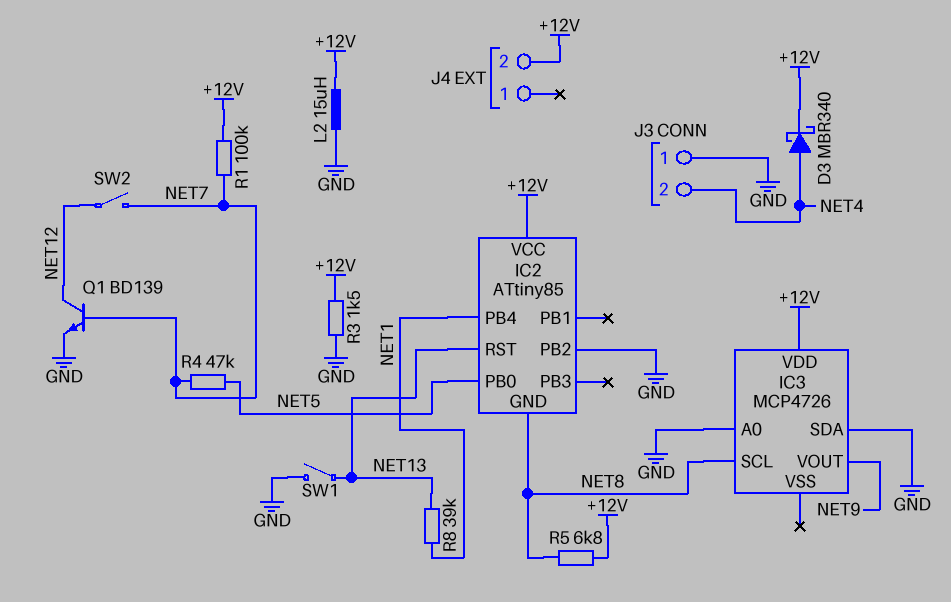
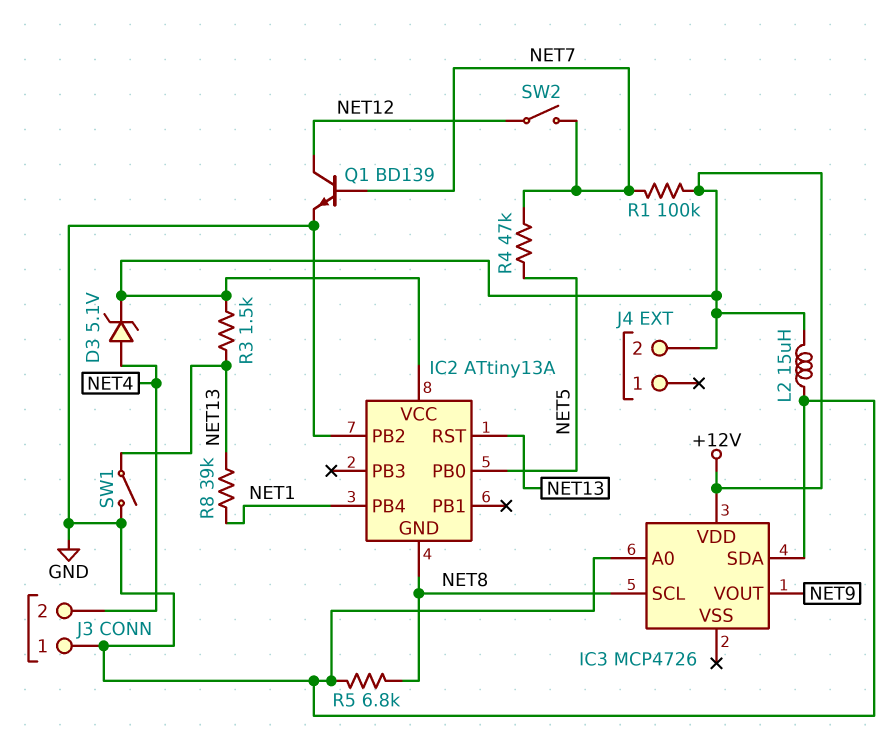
D3: schottky MBR340 (A NET4, K +12V) -> zener 5.1V (A NET4, K +12V)
IC2: ATtiny85 -> ATtiny13A
R3: 1.5k (+12V, GND) -> 1.5k (+12V, NET13)
R5: 6.8k (+12V, NET8) -> 6.8k (GND, NET8)

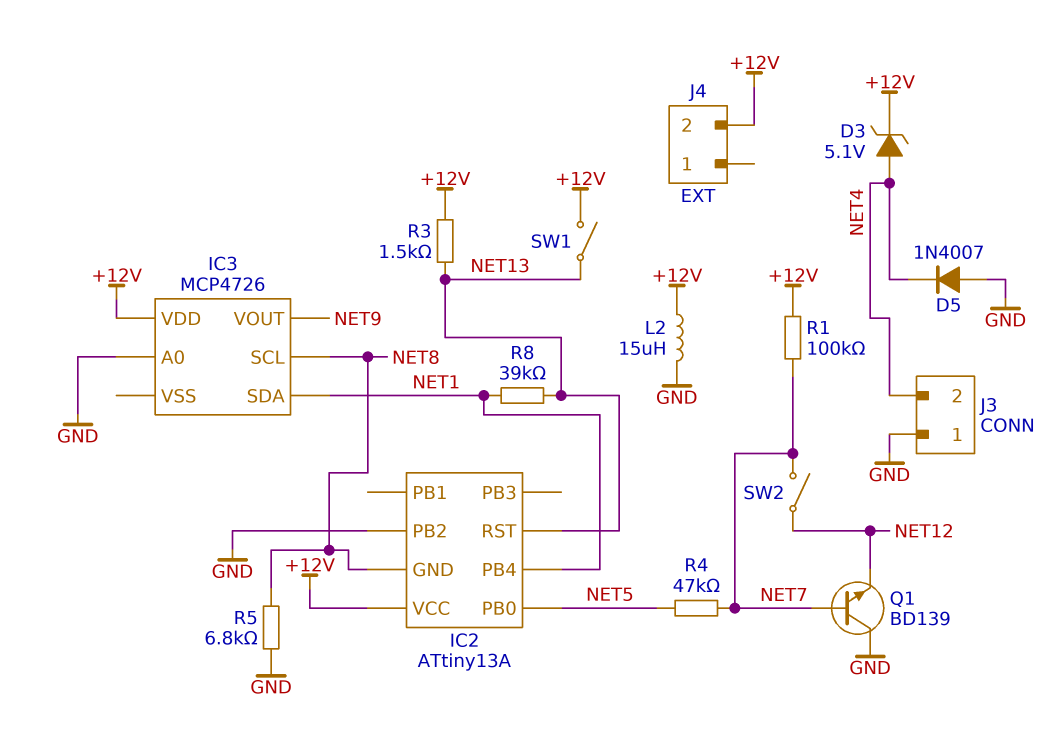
D5: none -> diode 1N4007 (A GND, K NET4)
IC3 pin SDA: GND -> NET1
Q1: NPN BD139 (B NET7, C NET12, E GND) -> NPN BD139 (B NET7, C GND, E NET12)
SW1: switch (GND, NET13) -> switch (+12V, NET13)

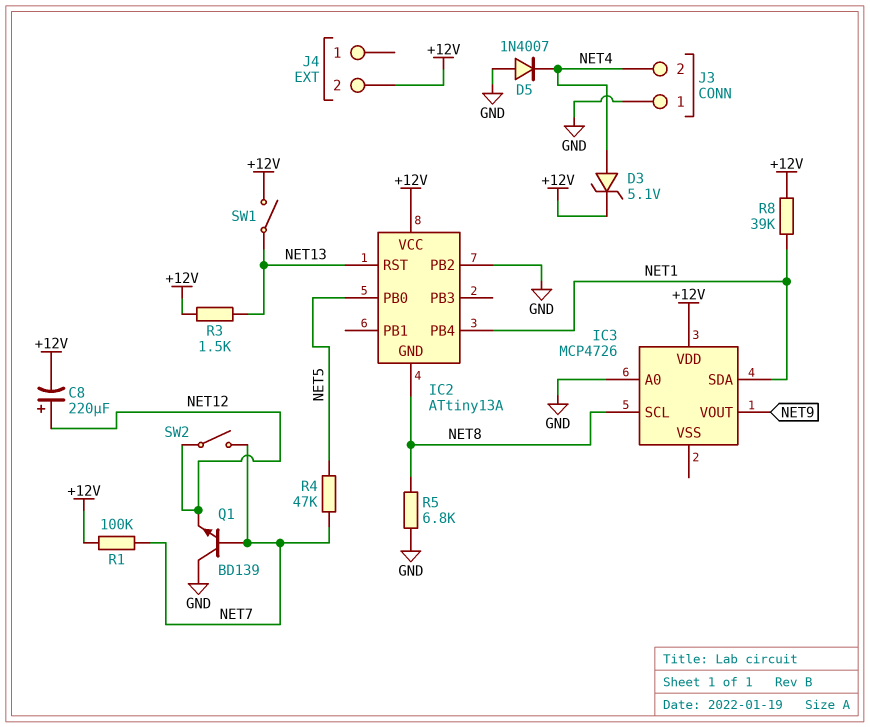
C8: none -> 220uF (plus NET12, minus +12V)
L2: 15uH (+12V, GND) -> none
R8: 39k (NET1, NET13) -> 39k (+12V, NET1)

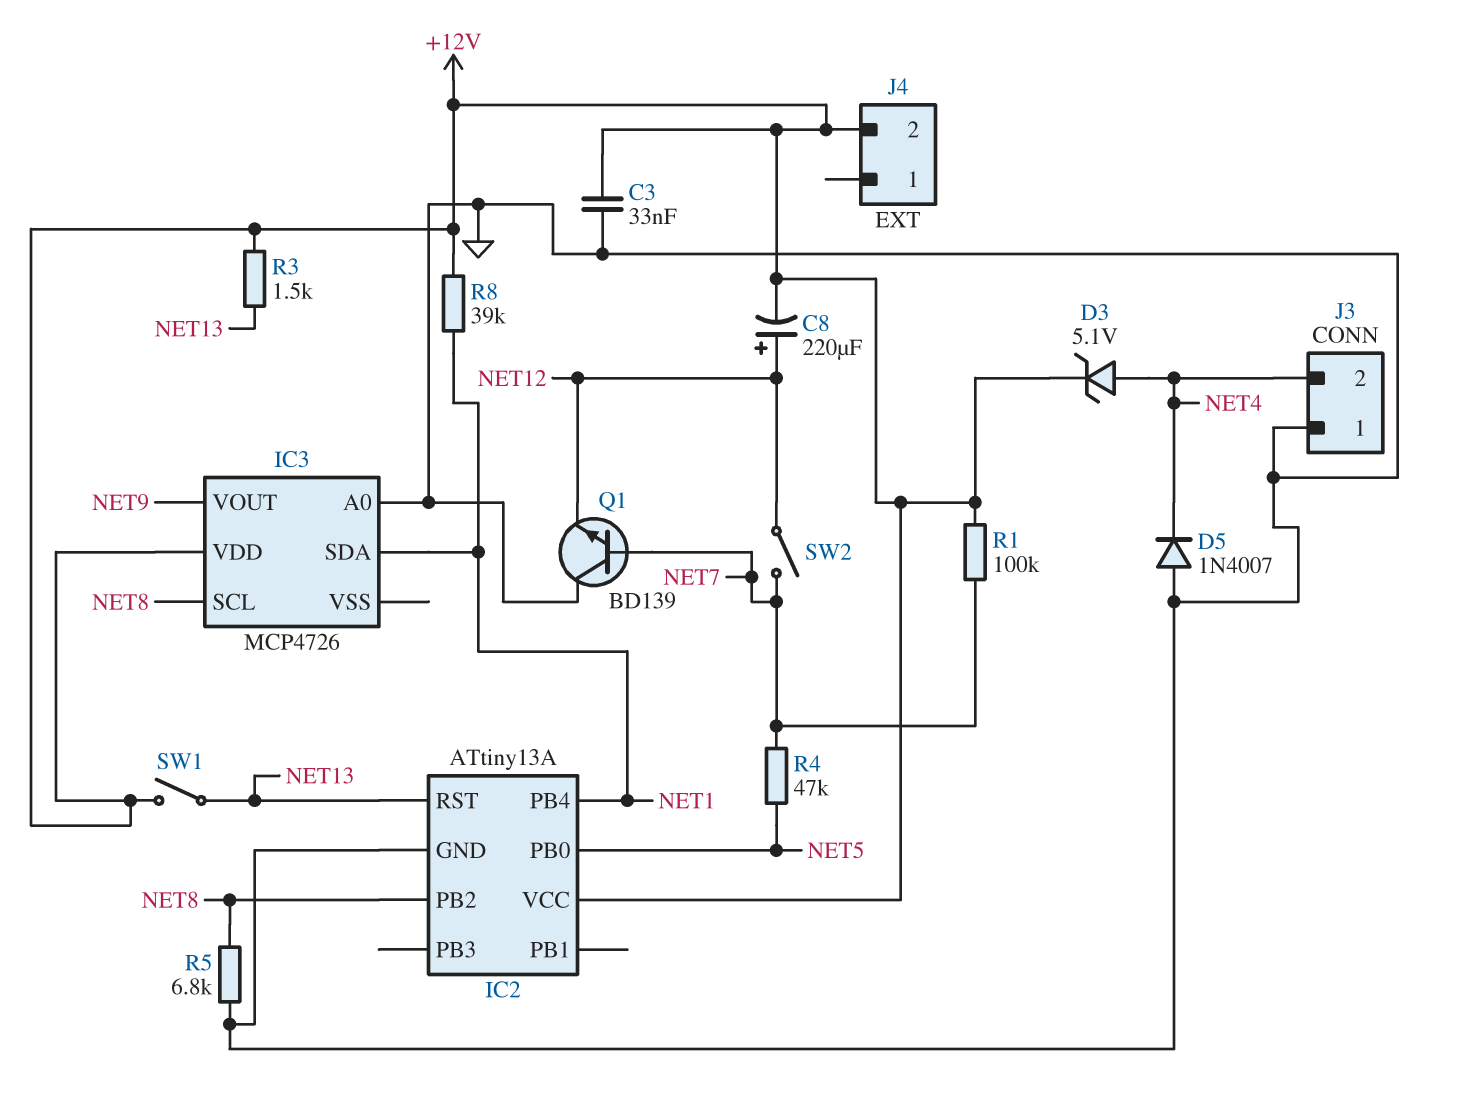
C3: none -> 33nF (+12V, GND)
IC2 pin GND: NET8 -> GND
IC2 pin PB2: GND -> NET8

